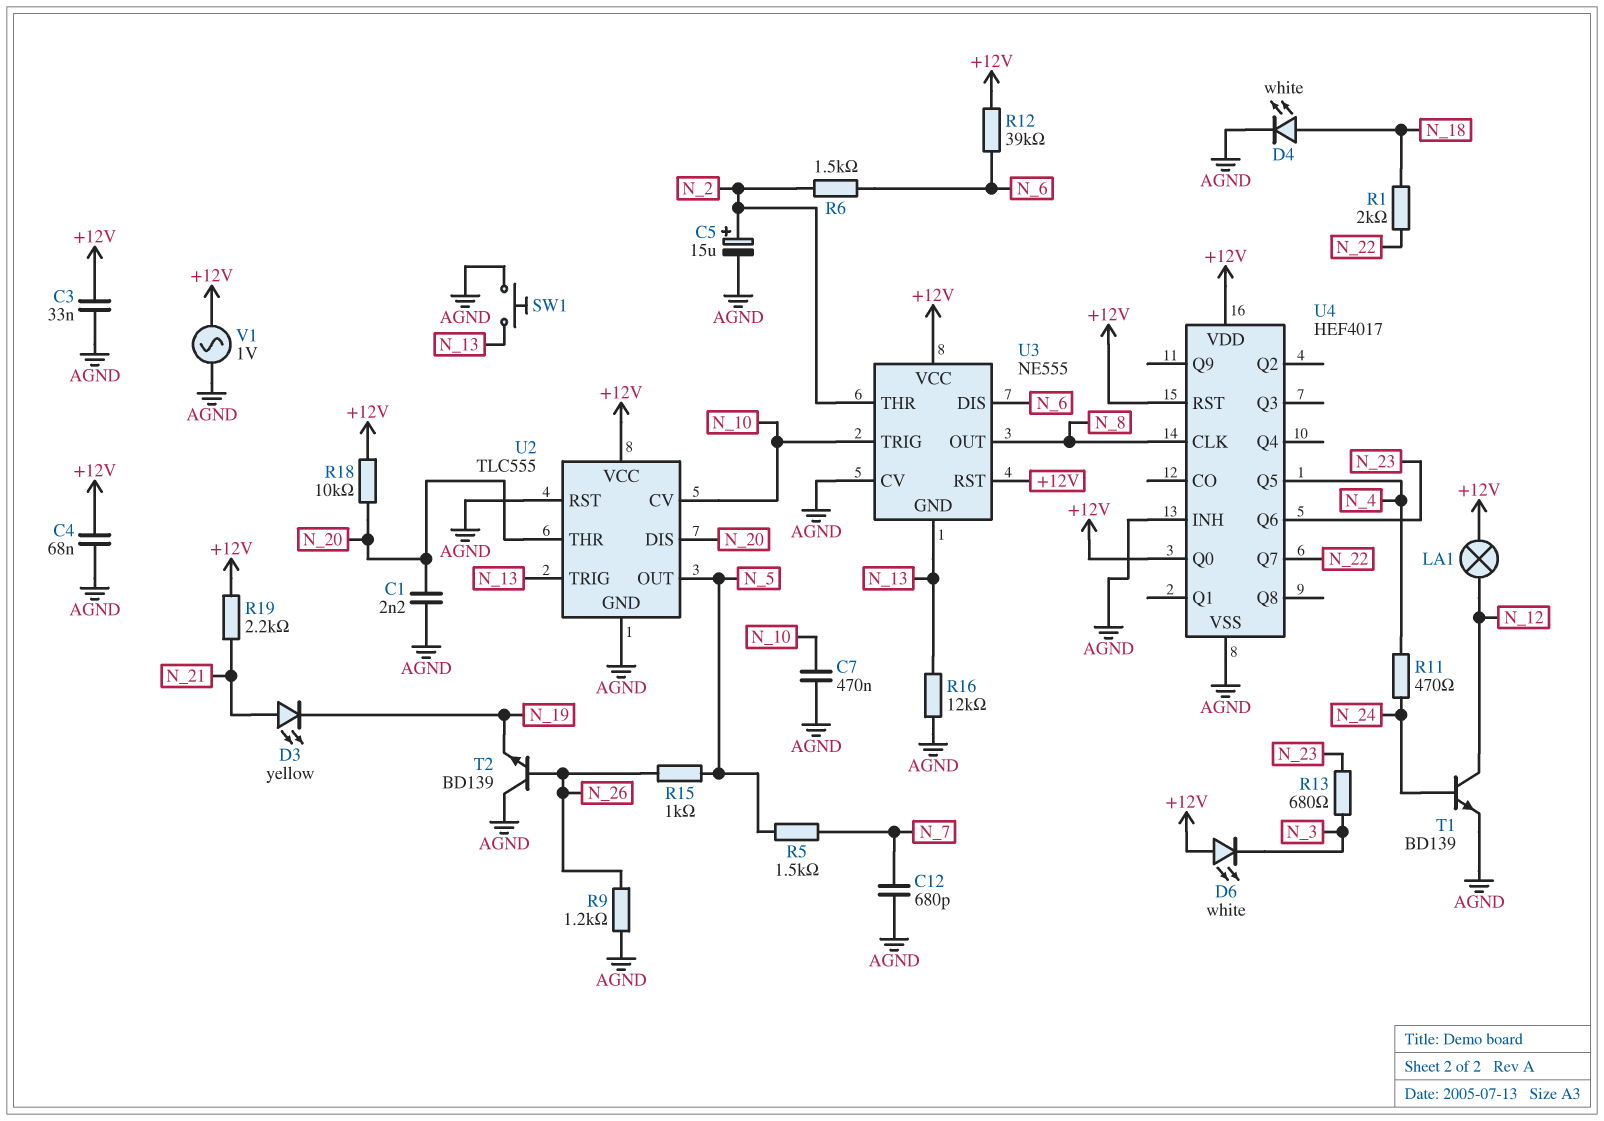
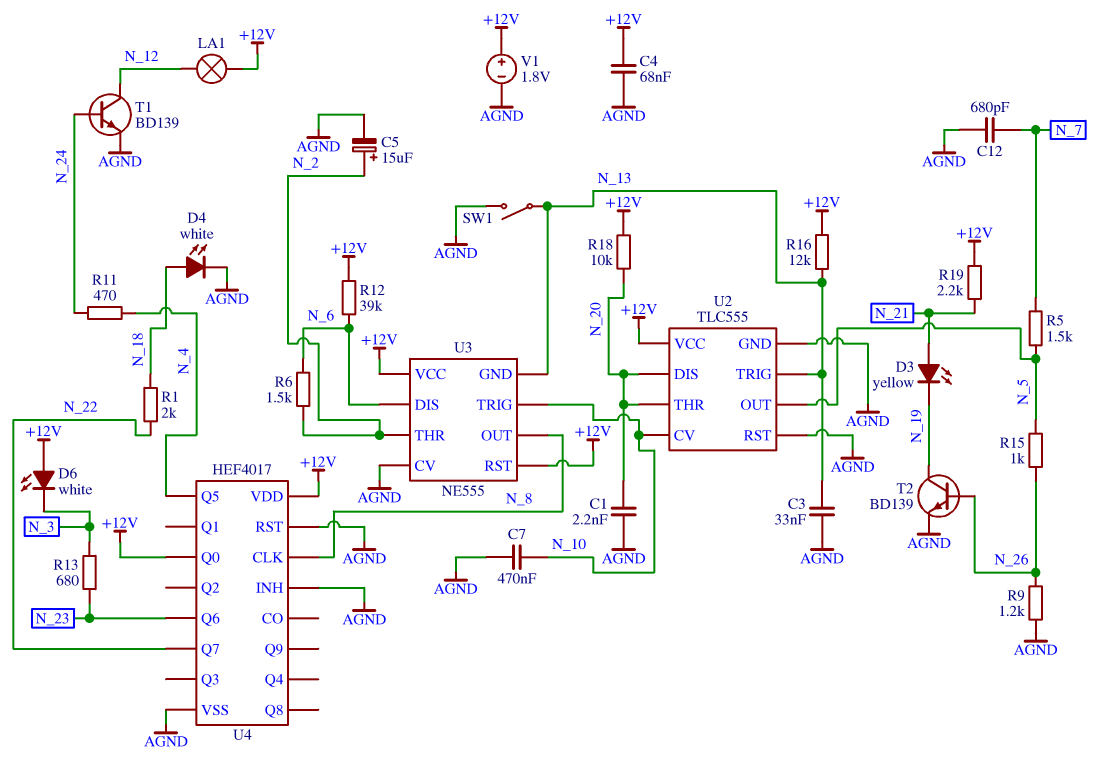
C3: 33nF (+12V, AGND) -> 33nF (AGND, N_13)
R16: 12k (AGND, N_13) -> 12k (+12V, N_13)
SW1: button (AGND, N_13) -> switch (AGND, N_13)
T2: NPN BD139 (B N_26, C AGND, E N_19) -> NPN BD139 (B N_26, C N_19, E AGND)
U4 pin RST: +12V -> AGND
V1: AC 1V (+12V, AGND) -> 1.8V (plus +12V, minus AGND)

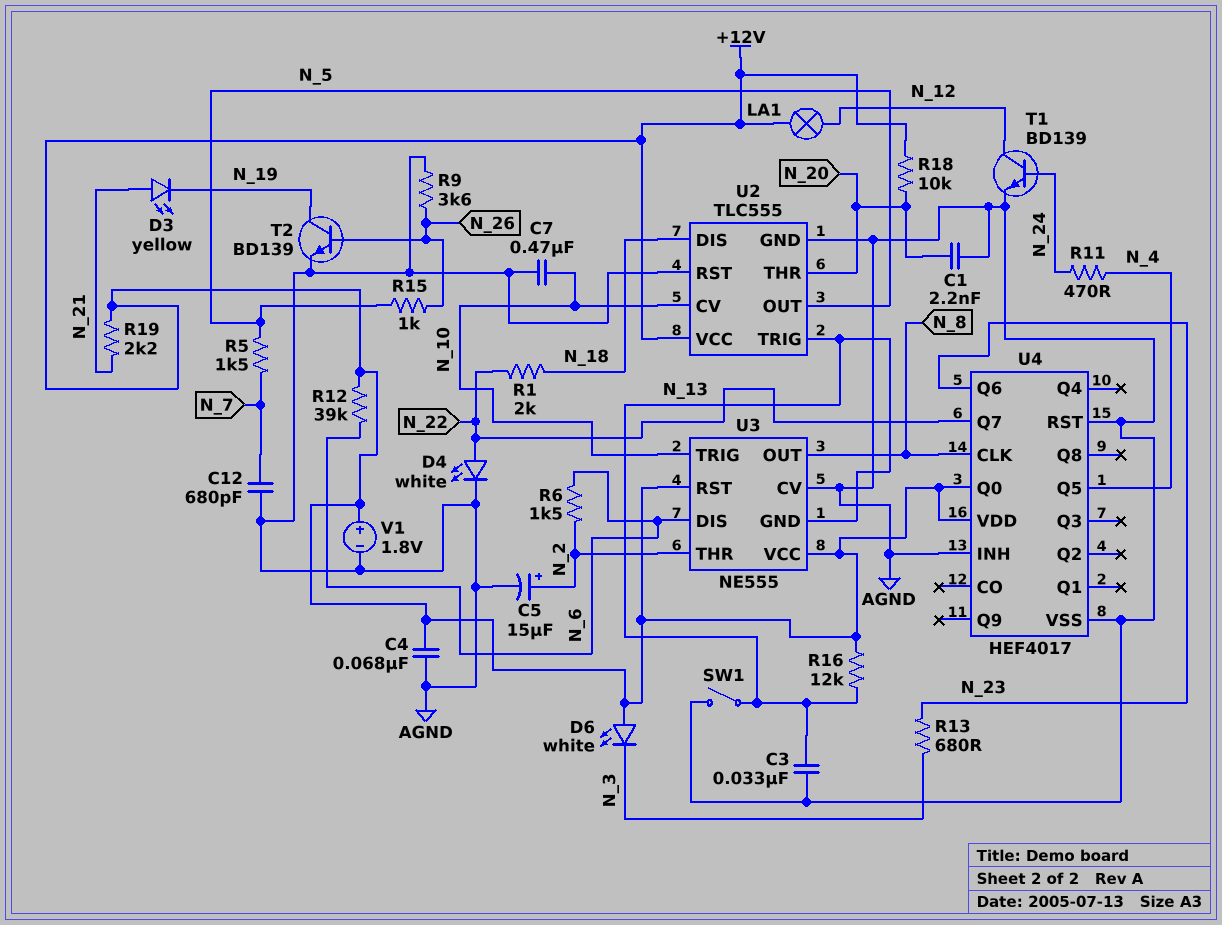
D4: LED white (A N_18, K AGND) -> LED white (A N_22, K AGND)
R9: 1.2k (AGND, N_26) -> 3.6k (AGND, N_26)
U2 pin DIS: N_20 -> N_18

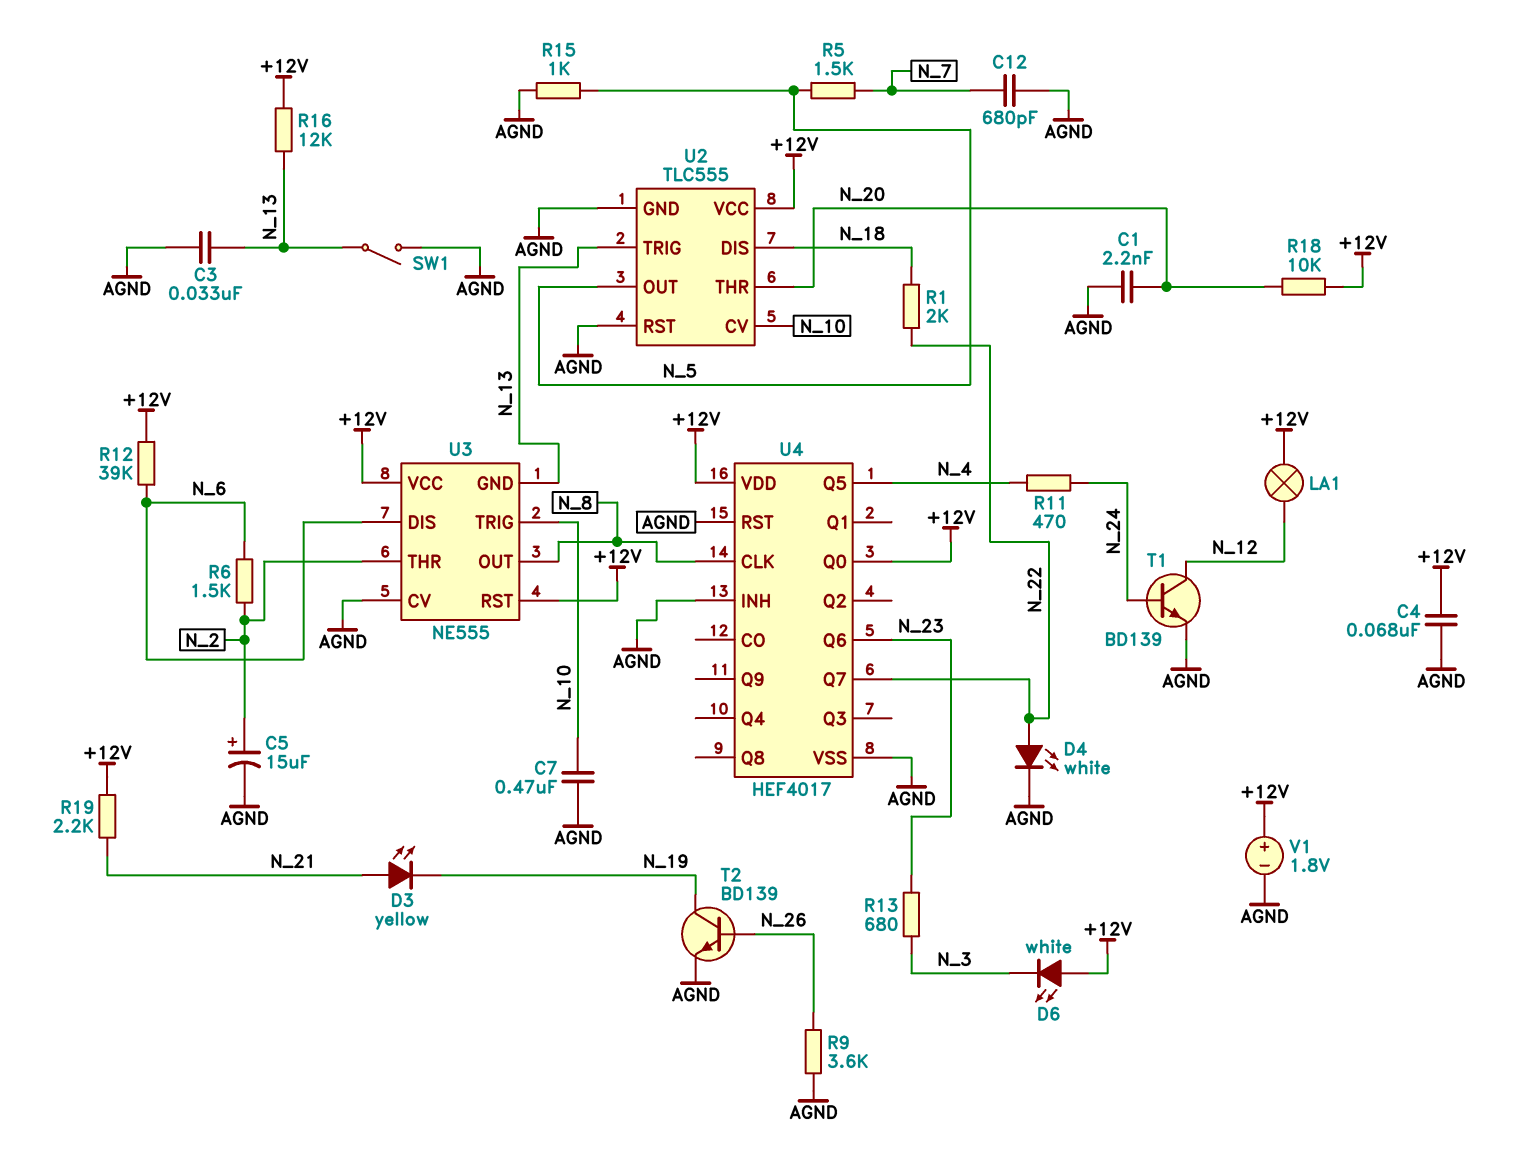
R15: 1k (N_5, N_26) -> 1k (AGND, N_5)

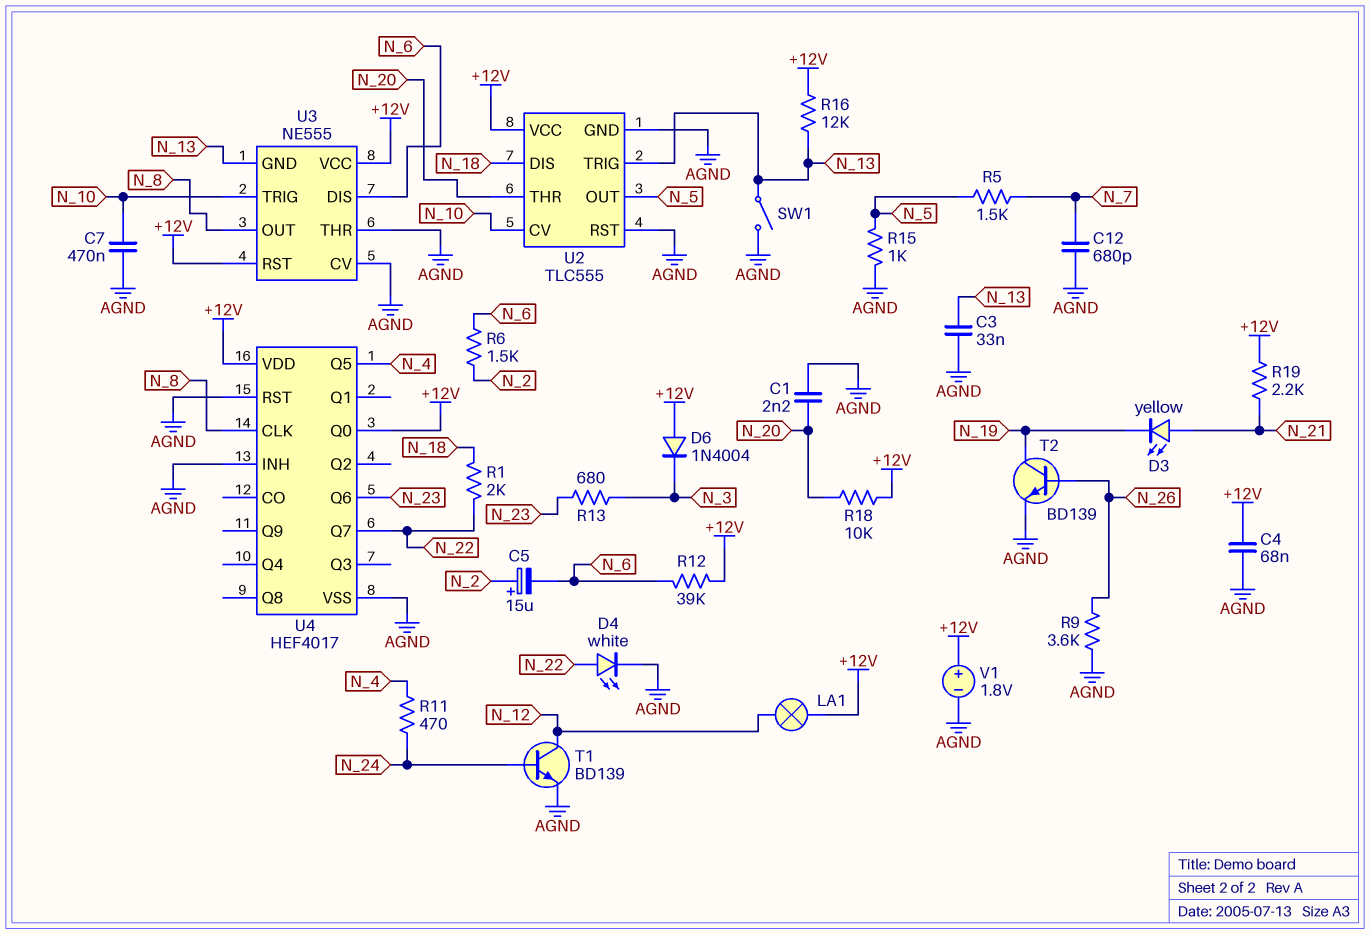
C5: 15uF (plus N_2, minus AGND) -> 15uF (plus N_2, minus N_6)
D6: LED white (A +12V, K N_3) -> diode 1N4004 (A +12V, K N_3)
U3 pin THR: N_2 -> AGND

